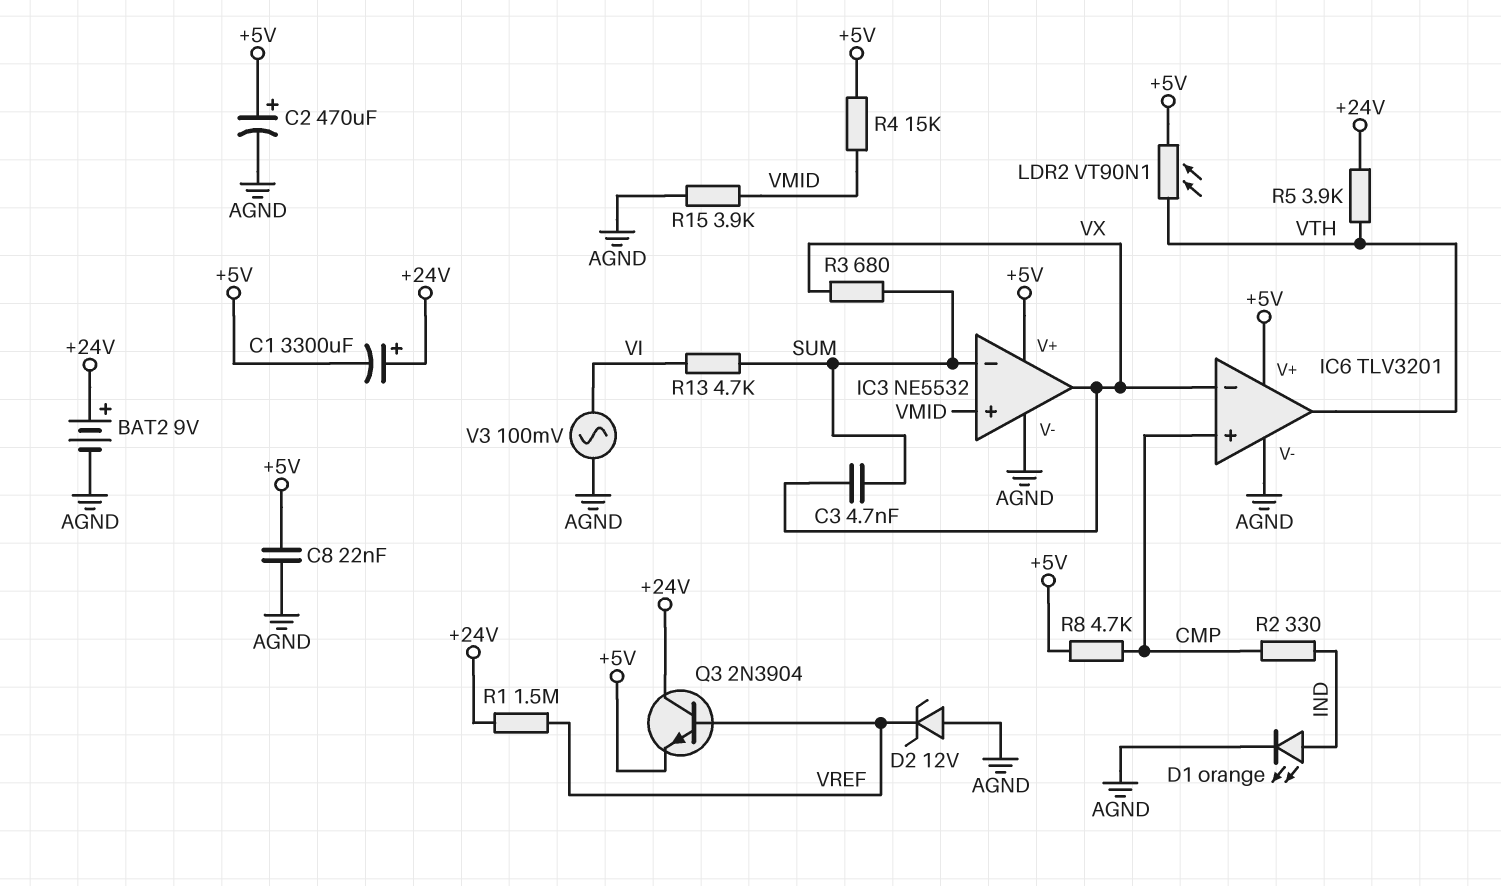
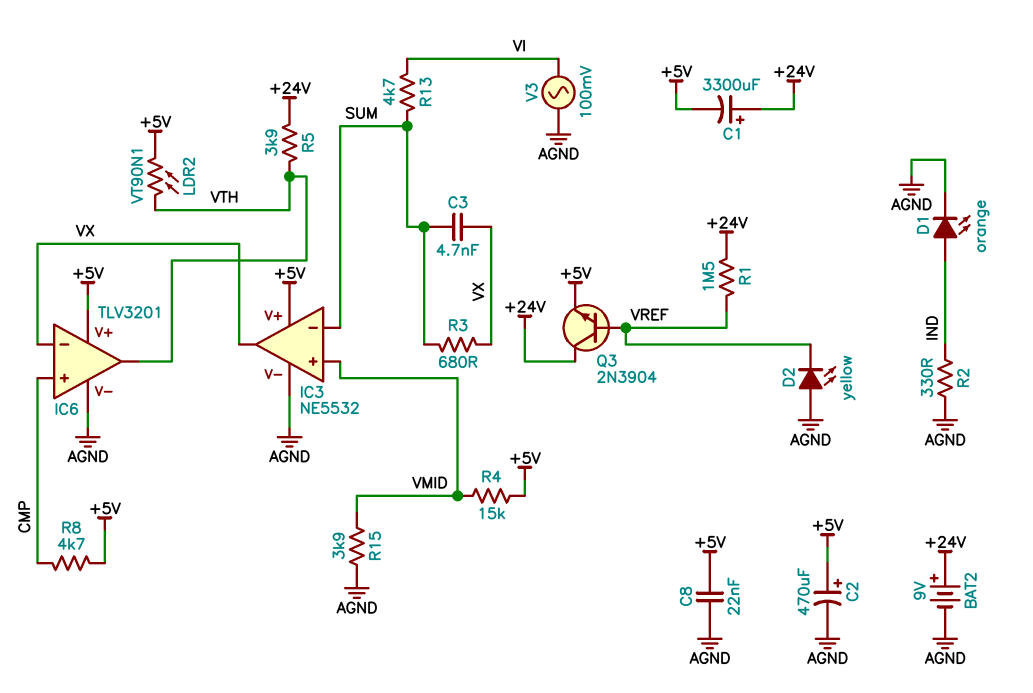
D2: zener 12V (A AGND, K VREF) -> LED yellow (A AGND, K VREF)
R2: 330 (CMP, IND) -> 330 (AGND, IND)

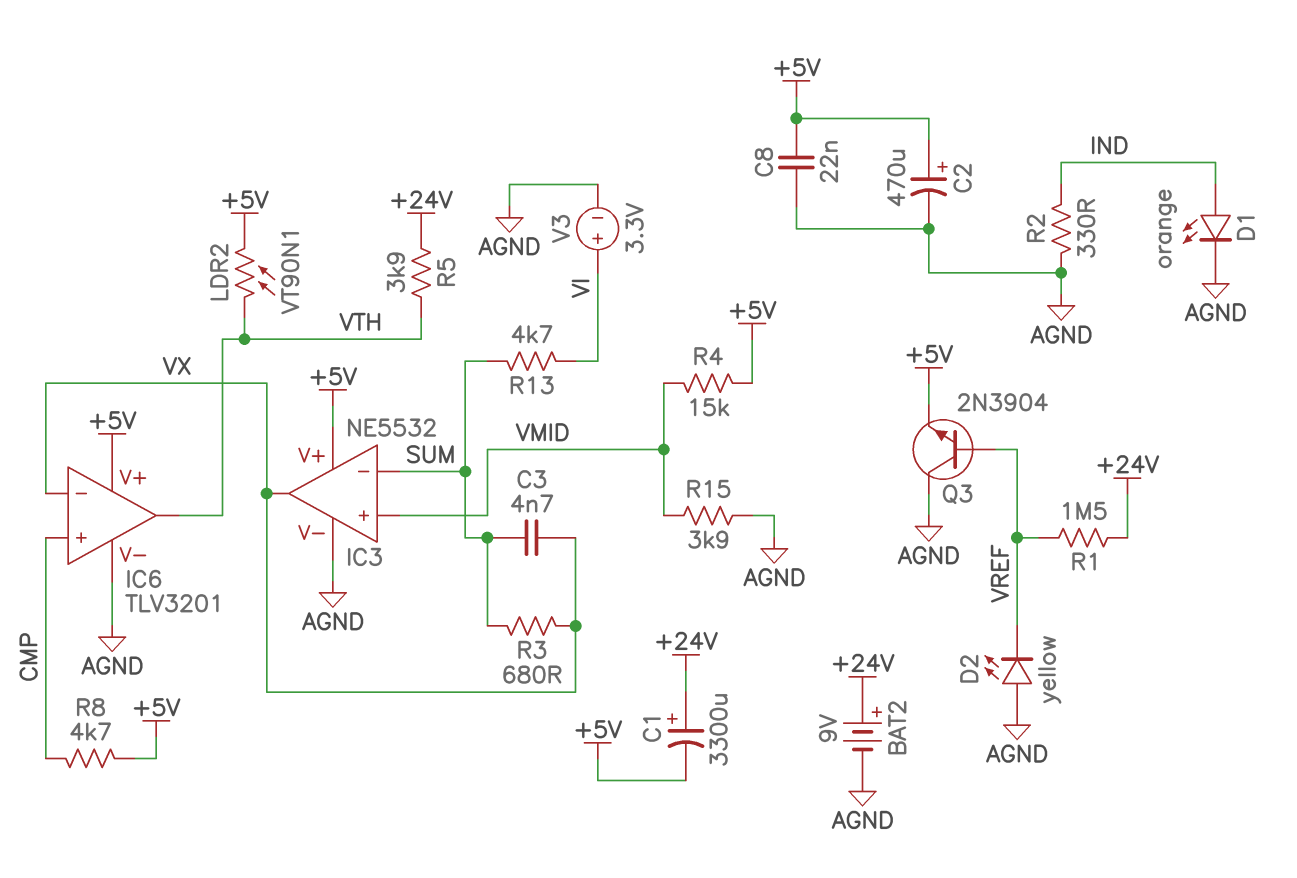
Q3: NPN 2N3904 (B VREF, C +24V, E +5V) -> NPN 2N3904 (B VREF, C AGND, E +5V)
V3: AC 100mV (AGND, VI) -> 3.3V (plus VI, minus AGND)

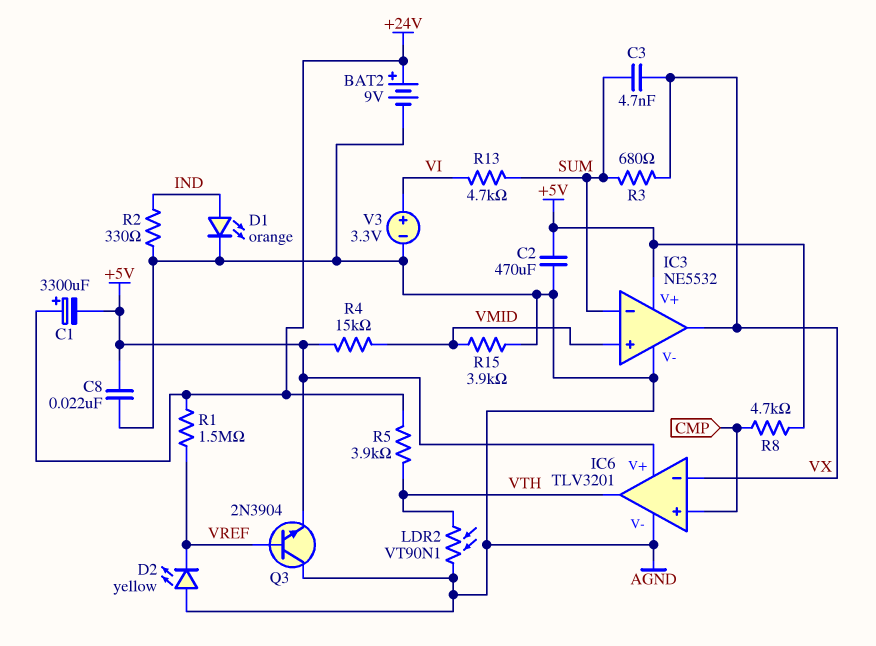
C2: 470uF (plus +5V, minus AGND) -> 470uF (+5V, AGND)
LDR2: VT90N1 (+5V, VTH) -> VT90N1 (AGND, VTH)

